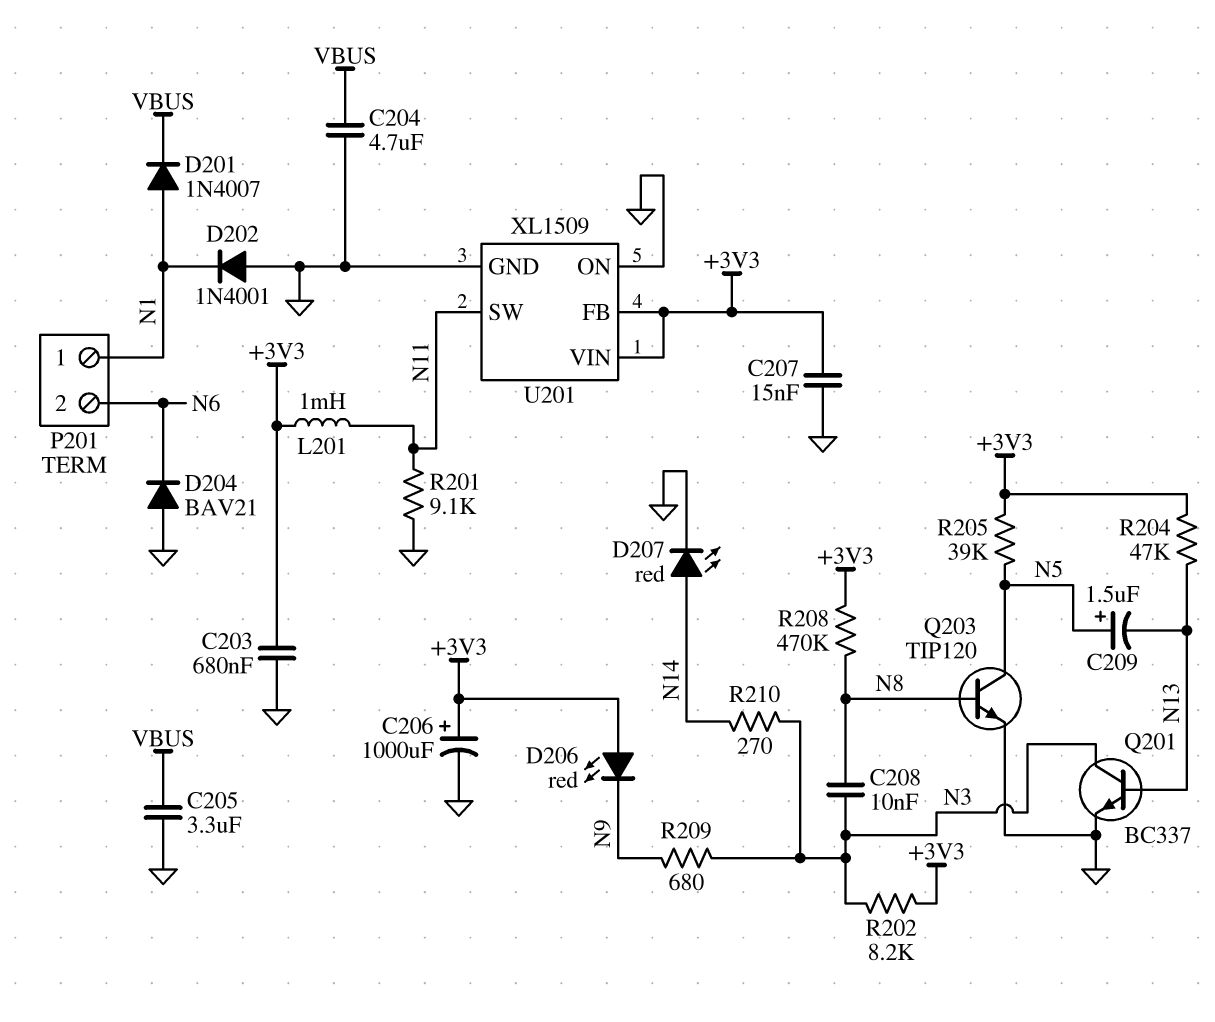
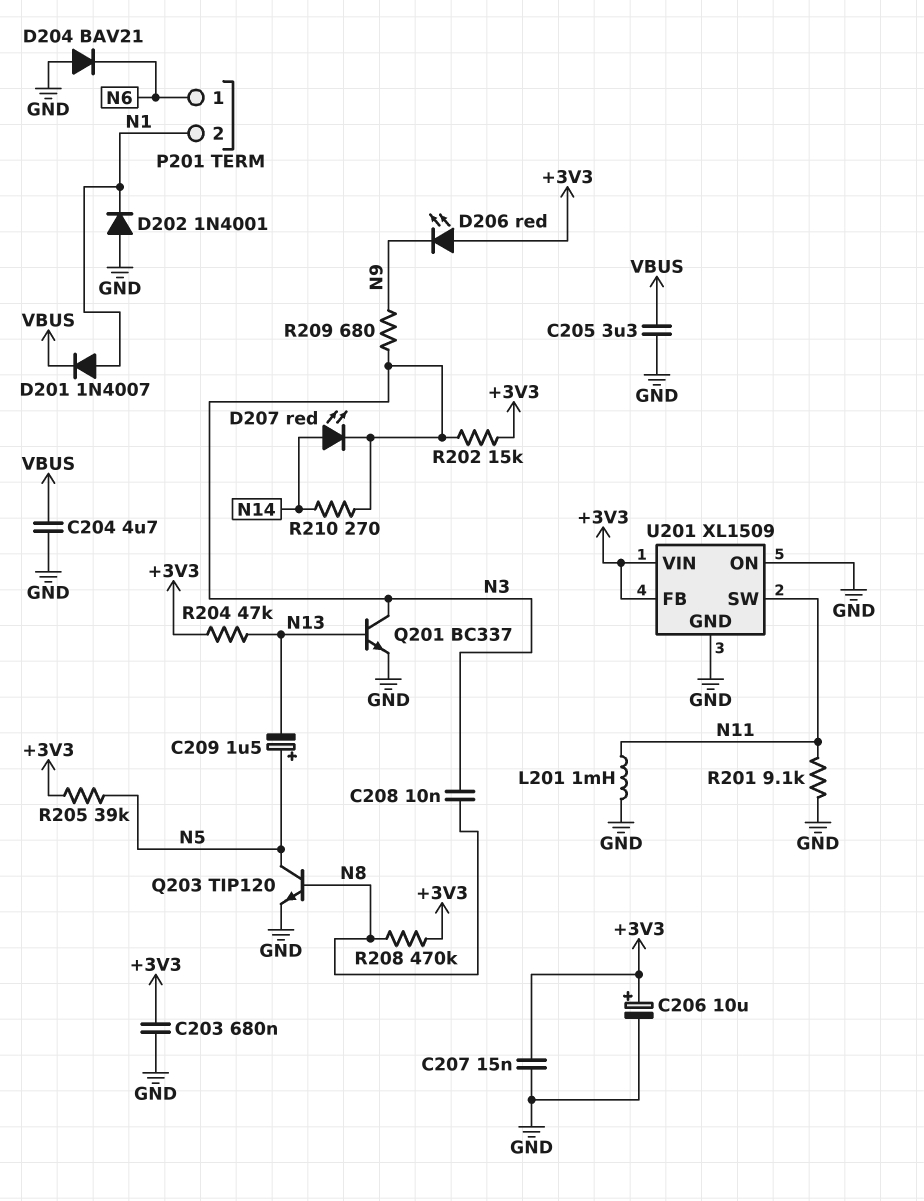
C206: 1000uF (plus +3V3, minus GND) -> 10uF (plus +3V3, minus GND)
D207: LED red (A N14, K GND) -> LED red (A N14, K N3)
L201: 1mH (+3V3, N11) -> 1mH (GND, N11)
P201 pin 1: N1 -> N6
P201 pin 2: N6 -> N1
R202: 8.2k (+3V3, N3) -> 15k (+3V3, N3)

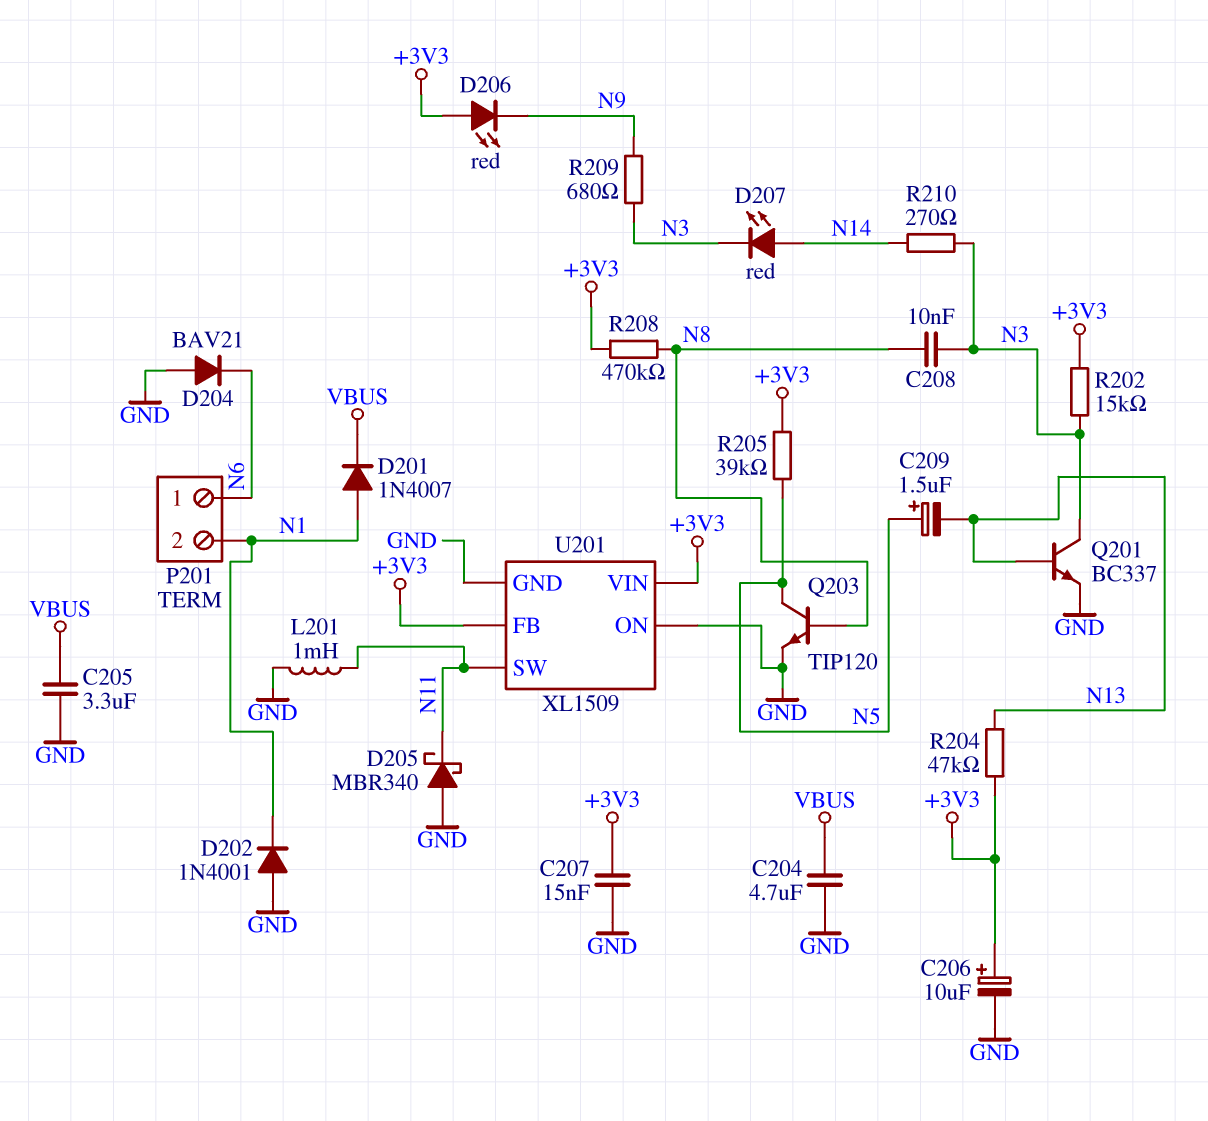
C203: 680nF (+3V3, GND) -> none
D205: none -> schottky MBR340 (A GND, K N11)
R201: 9.1k (GND, N11) -> none

